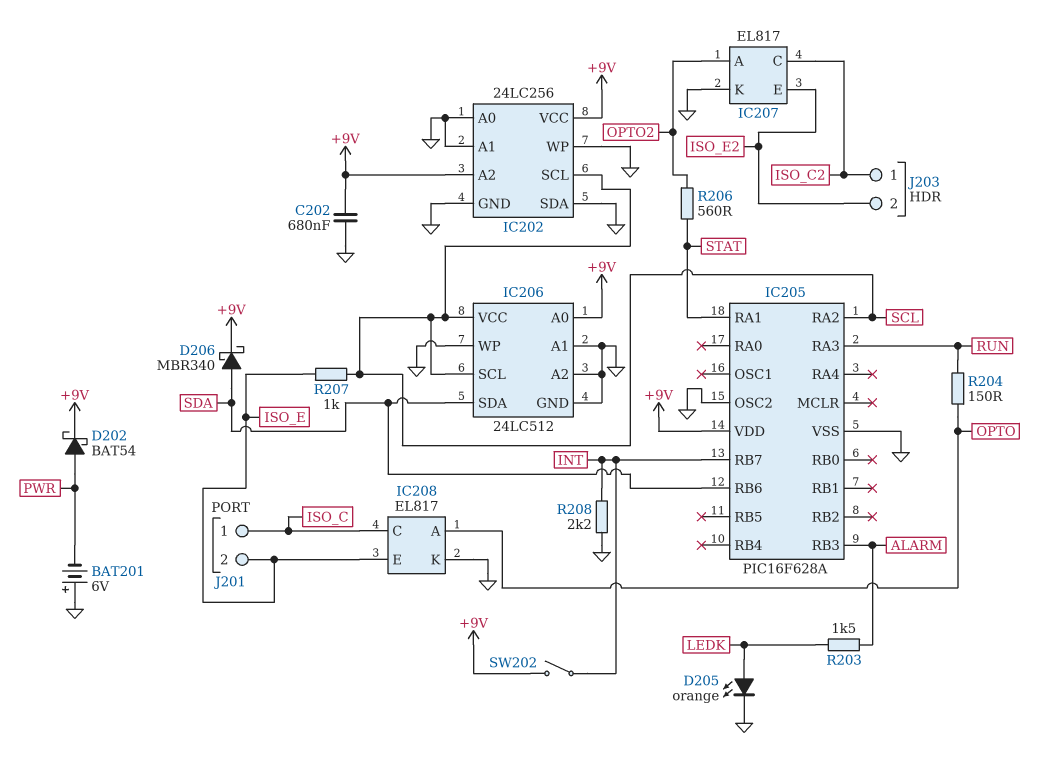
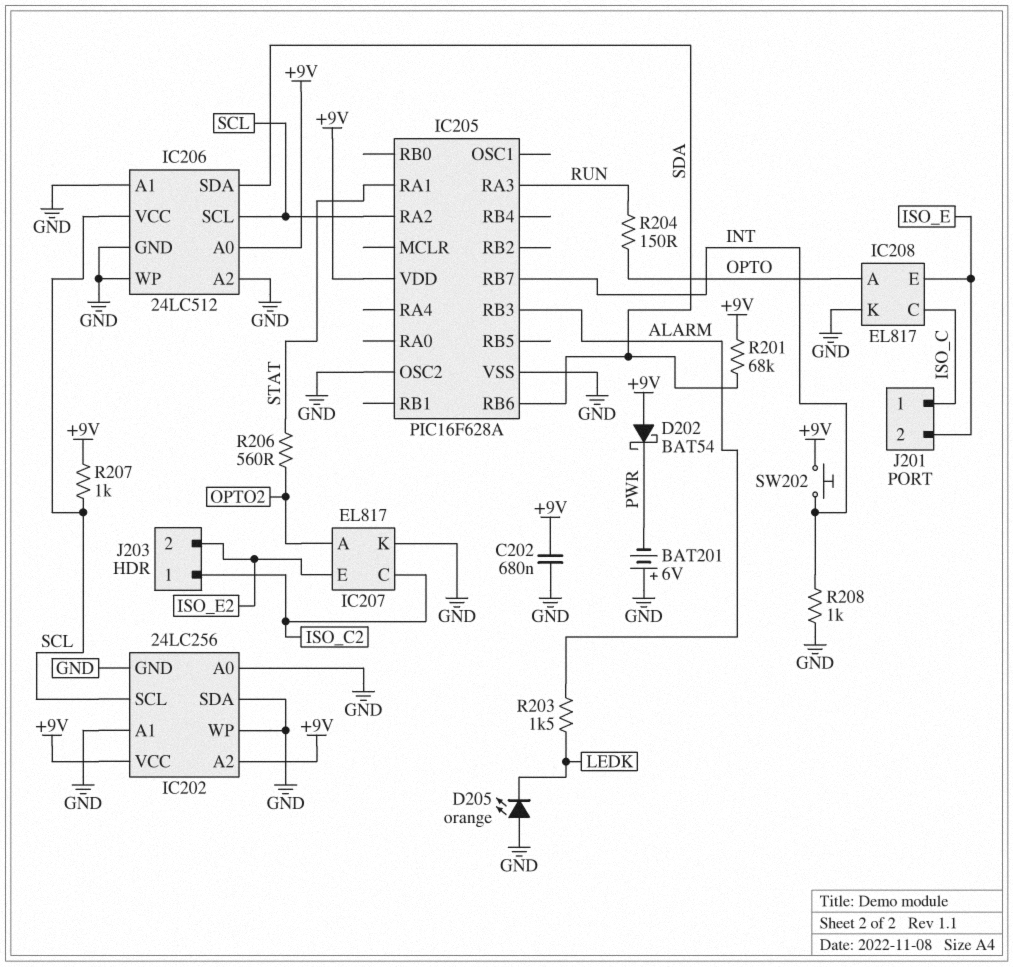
D202: schottky BAT54 (A PWR, K +9V) -> schottky BAT54 (A +9V, K PWR)
D205: LED orange (A LEDK, K GND) -> LED orange (A GND, K LEDK)
D206: schottky MBR340 (A SDA, K +9V) -> none
R201: none -> 68k (+9V, SDA)
R207: 1k (ISO_E, SCL) -> 1k (+9V, SCL)
R208: 2.2k (GND, INT) -> 1k (GND, INT)
SW202: switch (+9V, INT) -> button (+9V, INT)

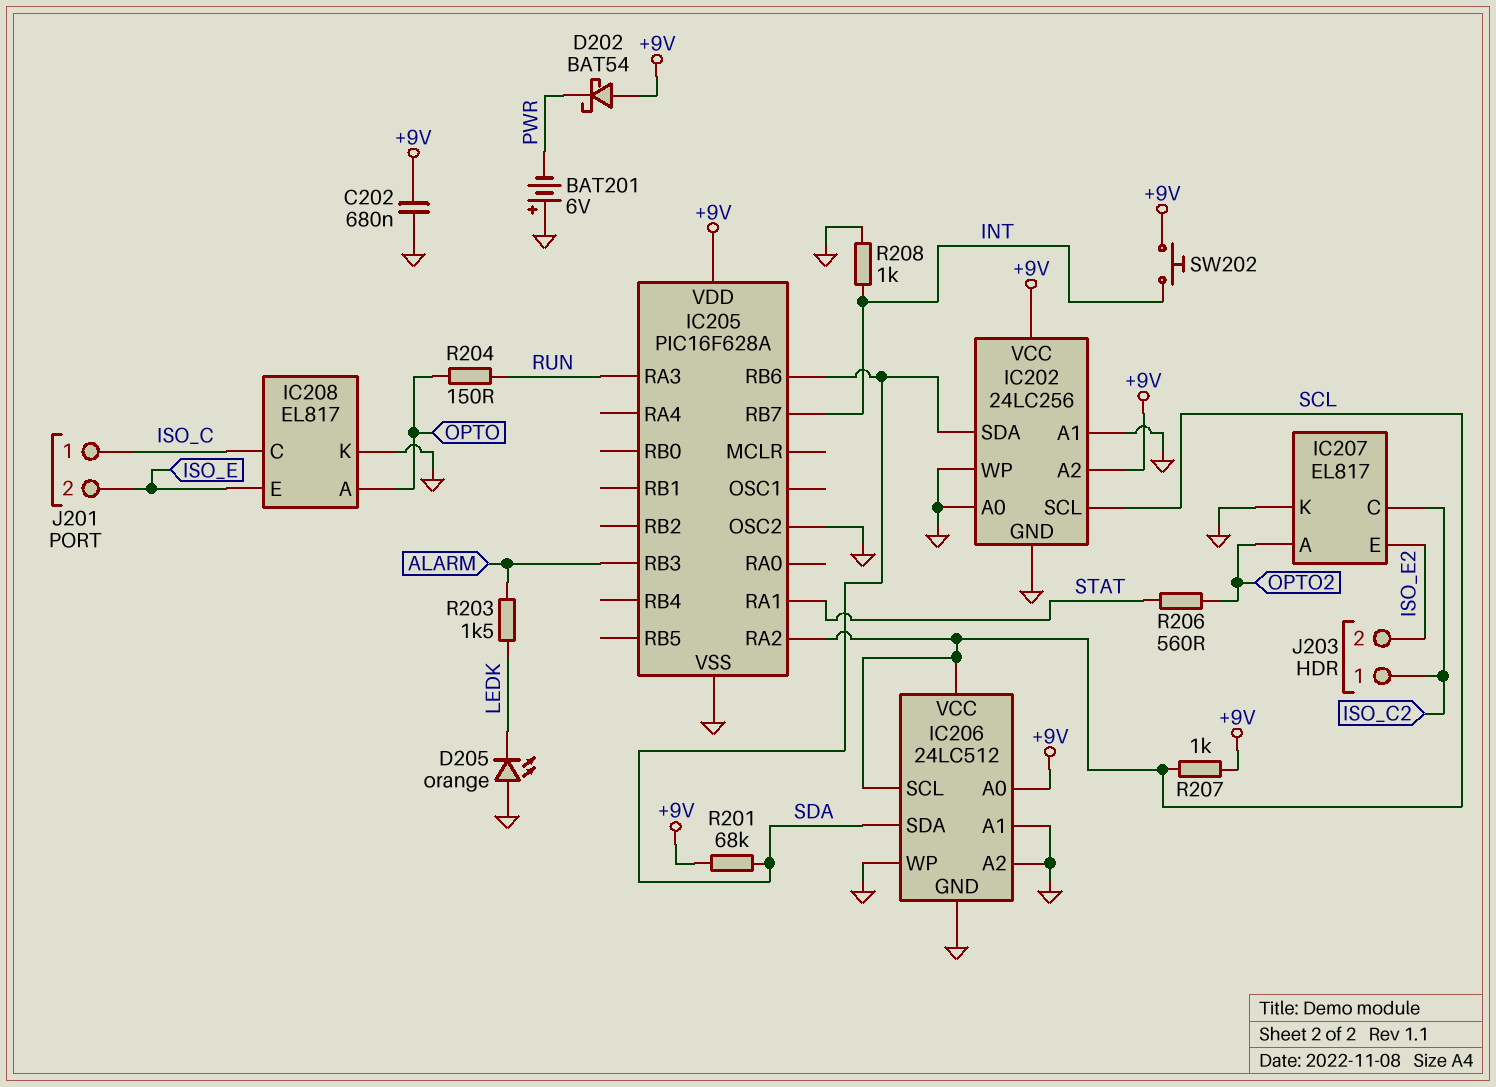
IC202 pin SDA: GND -> SDA

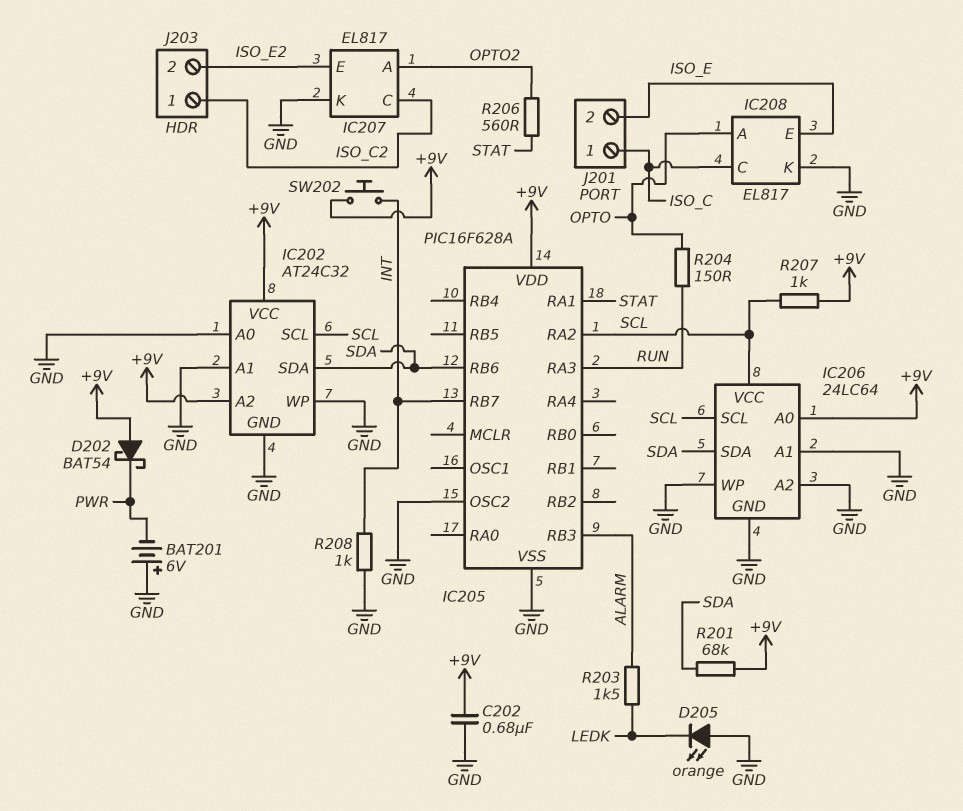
IC202: 24LC256 -> AT24C32
IC206: 24LC512 -> 24LC64

